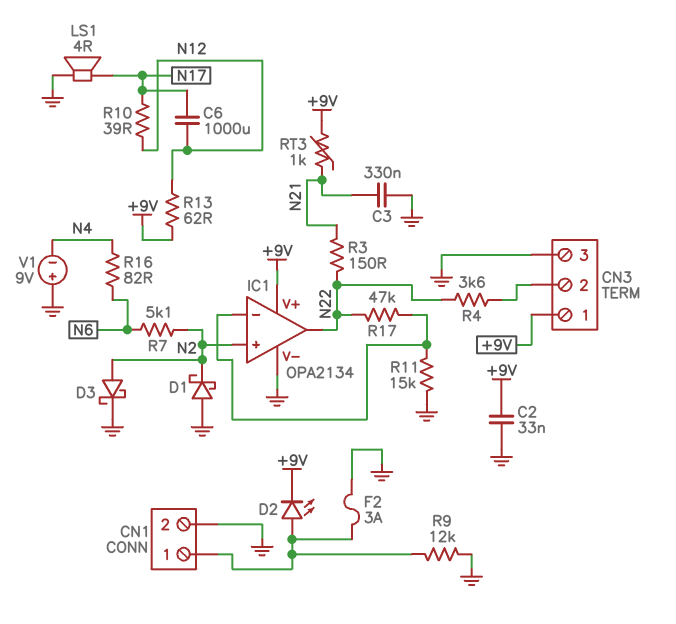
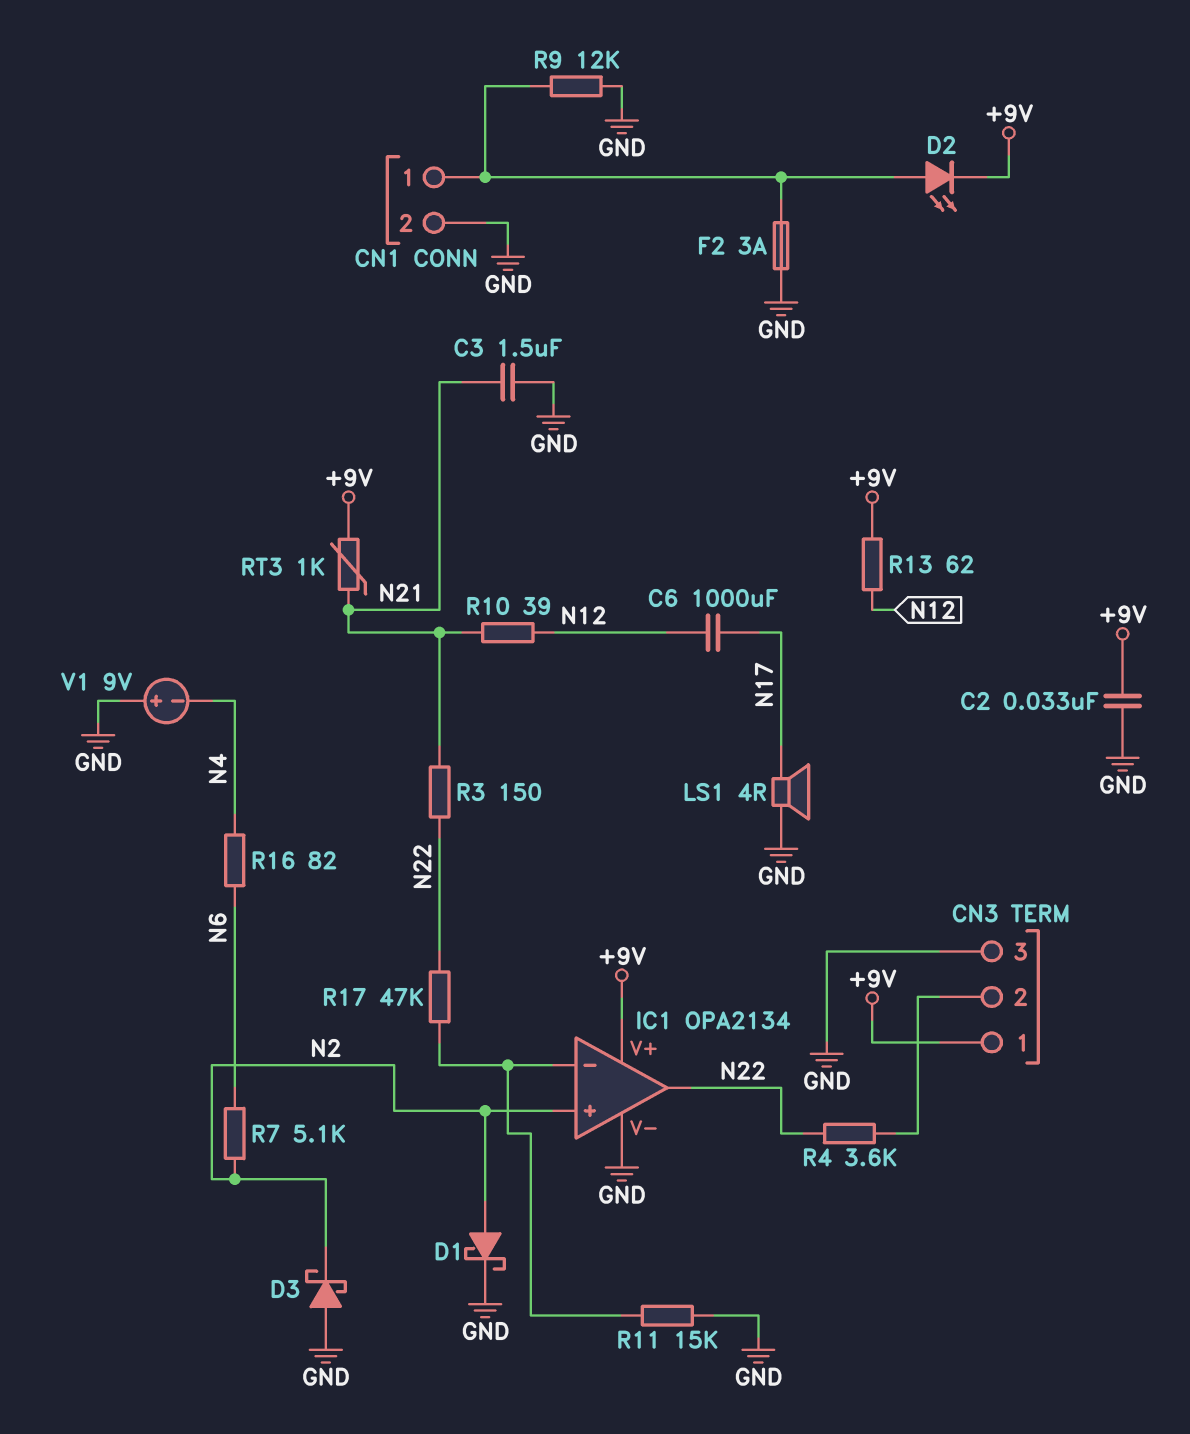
C3: 330nF (GND, N21) -> 1.5uF (GND, N21)
D1: schottky (A GND, K N2) -> schottky (A N2, K GND)
D3: schottky (A N2, K GND) -> schottky (A GND, K N2)
R10: 39 (N12, N17) -> 39 (N12, N21)

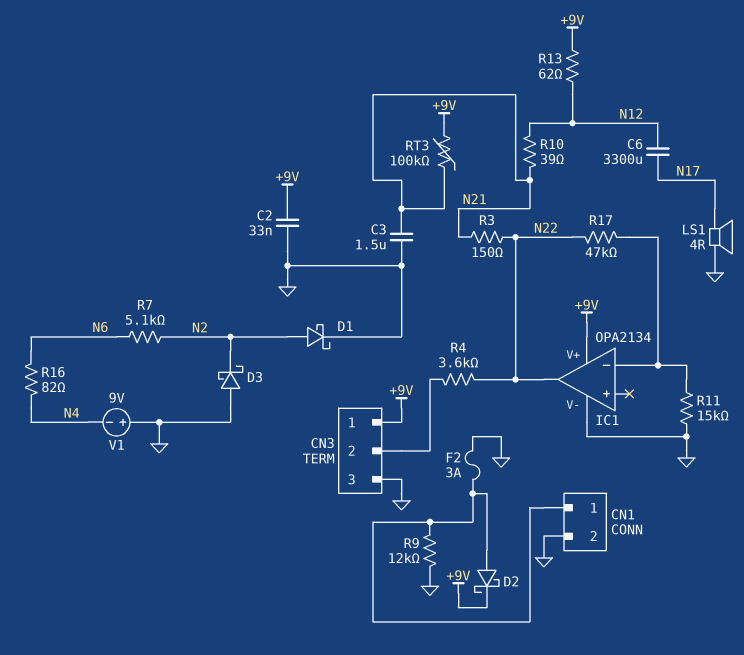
C6: 1000uF (N12, N17) -> 3300uF (N12, N17)
D2: LED (A CN1/1, K +9V) -> schottky (A CN1/1, K +9V)
IC1 pin in+: N2 -> none
RT3: 1k (+9V, N21) -> 100k (+9V, N21)

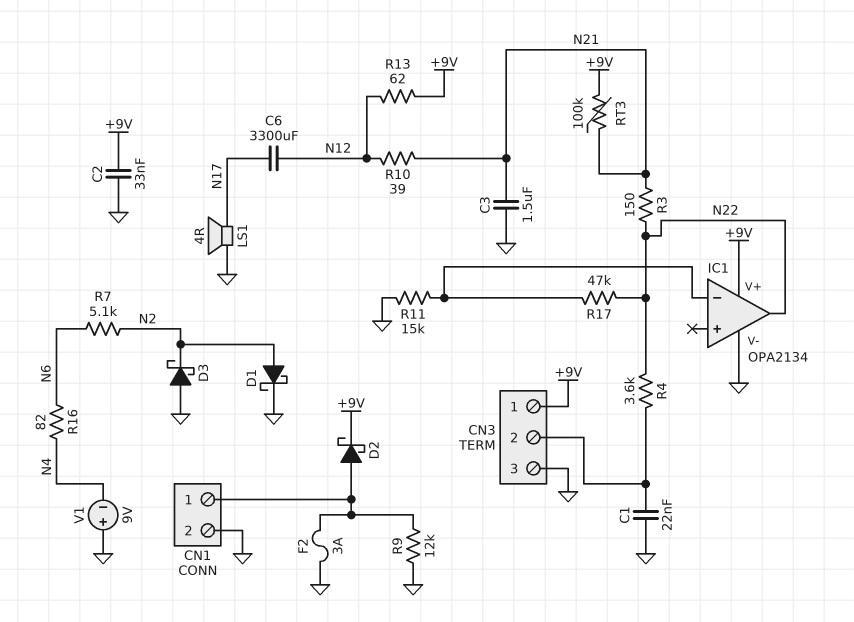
C1: none -> 22nF (CN3/2, GND)

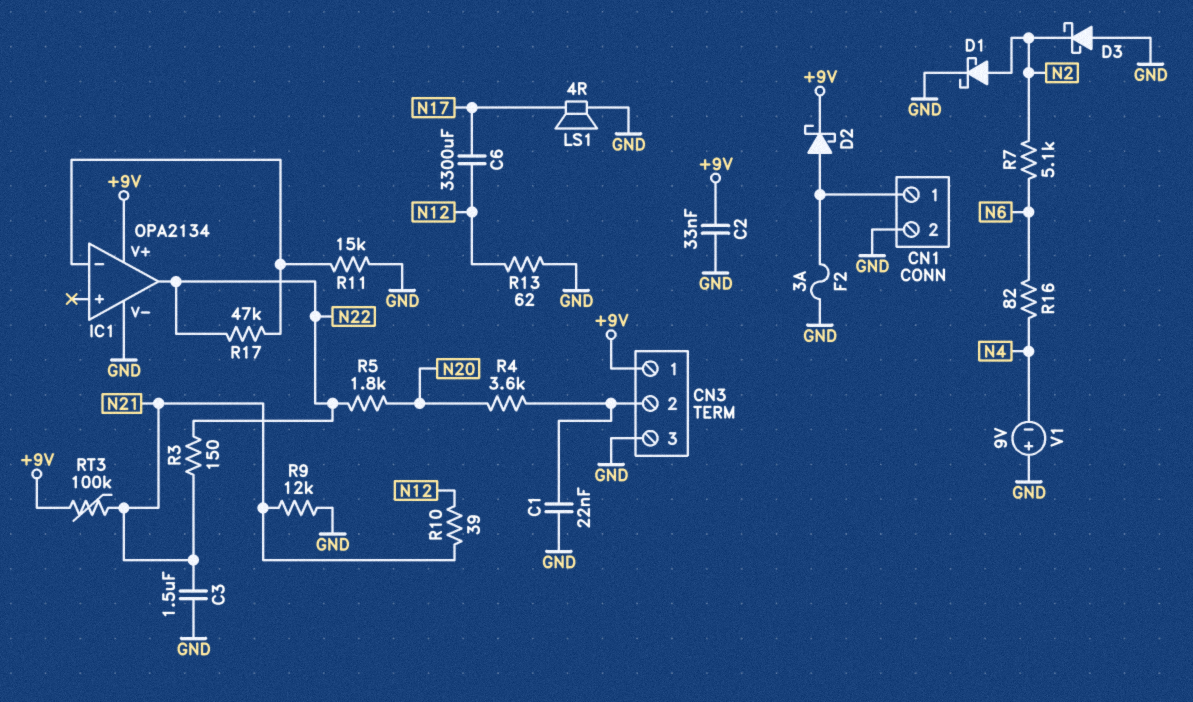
R4: 3.6k (CN3/2, N22) -> 3.6k (CN3/2, N20)
R5: none -> 1.8k (N20, N22)
R9: 12k (CN1/1, GND) -> 12k (GND, N21)
R13: 62 (+9V, N12) -> 62 (GND, N12)

